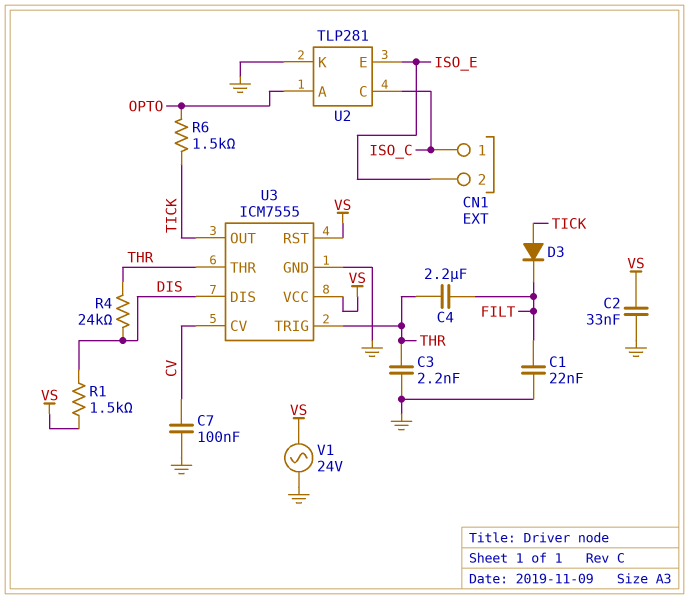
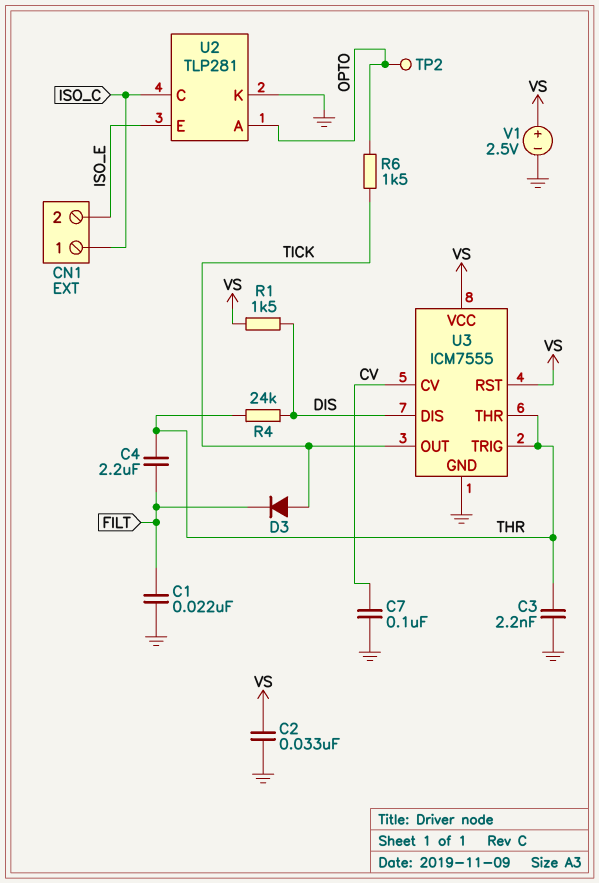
TP2: none -> test point (OPTO)
V1: AC 24V (GND, VS) -> 2.5V (plus VS, minus GND)

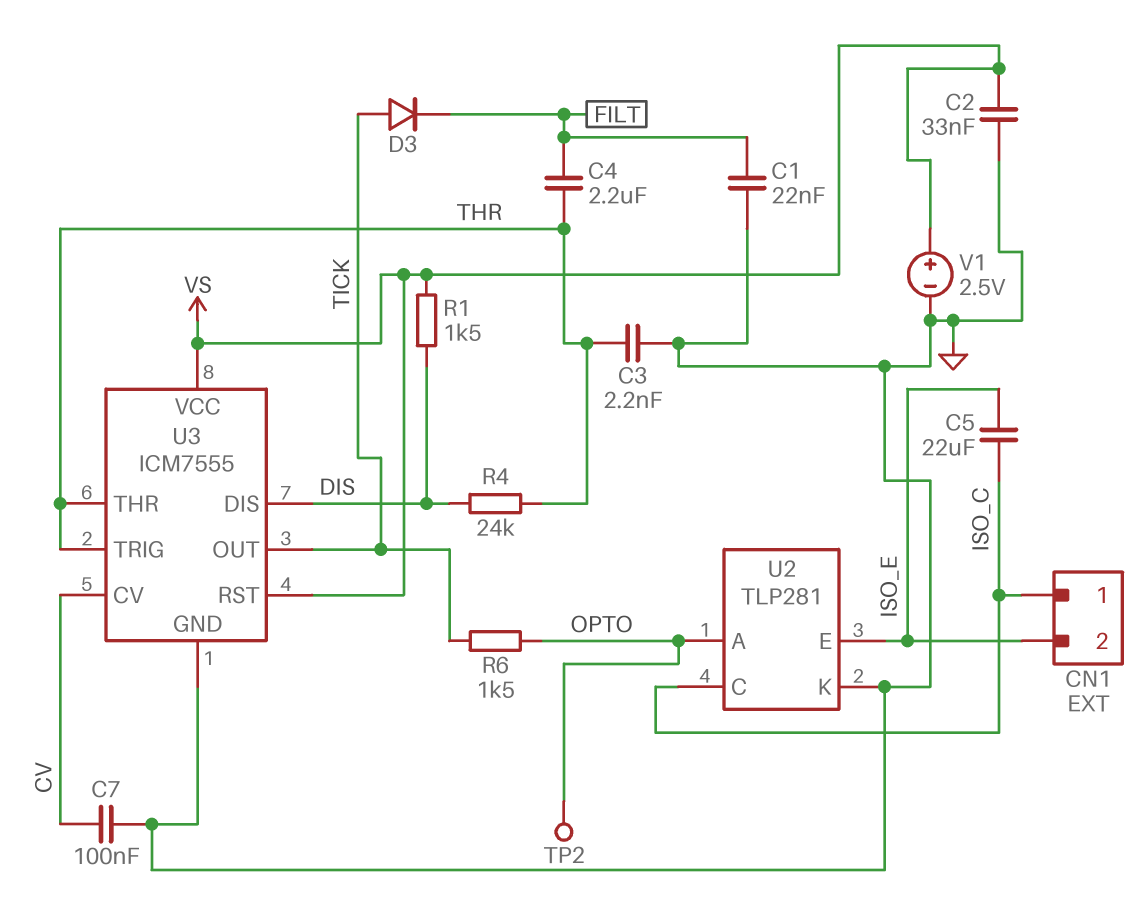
C5: none -> 22uF (ISO_C, ISO_E)

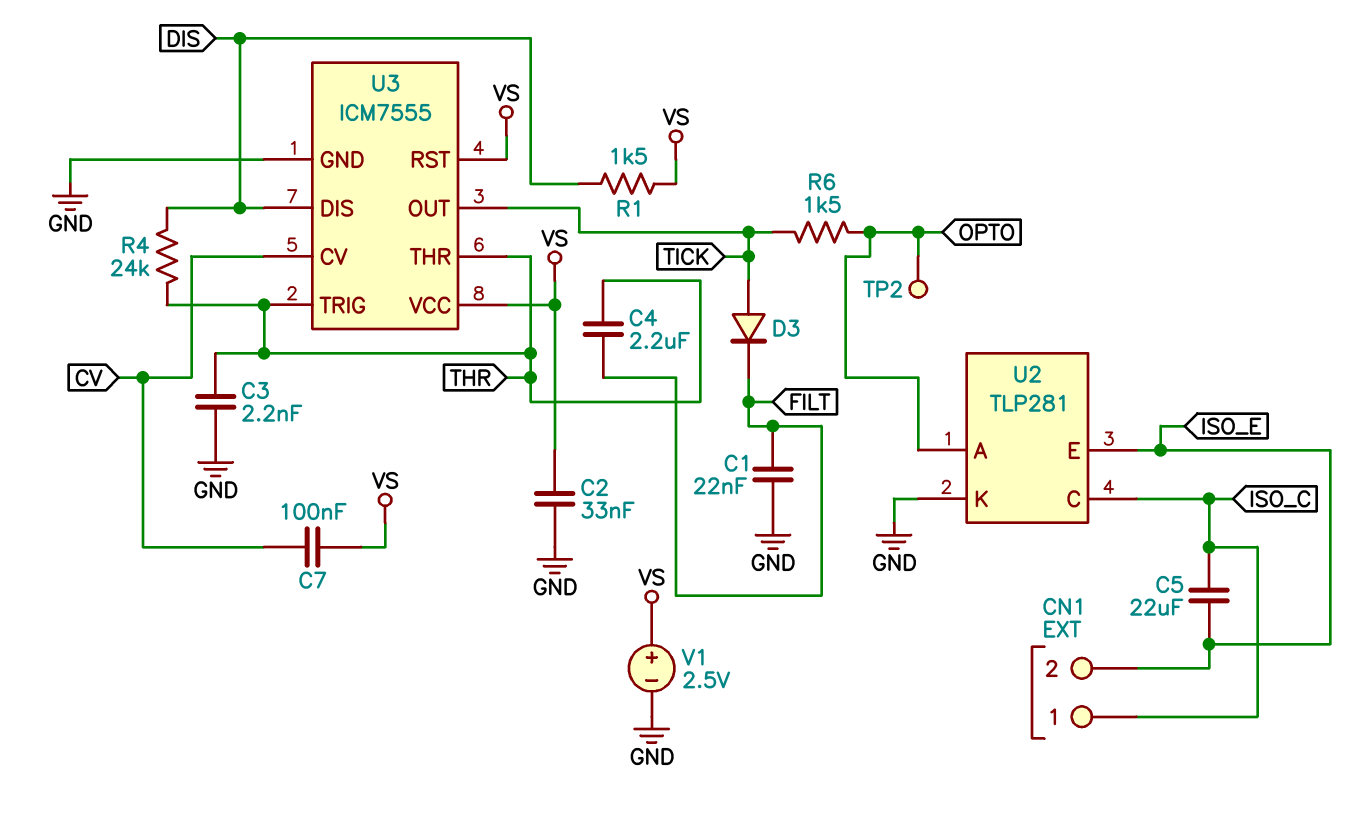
C7: 100nF (CV, GND) -> 100nF (CV, VS)

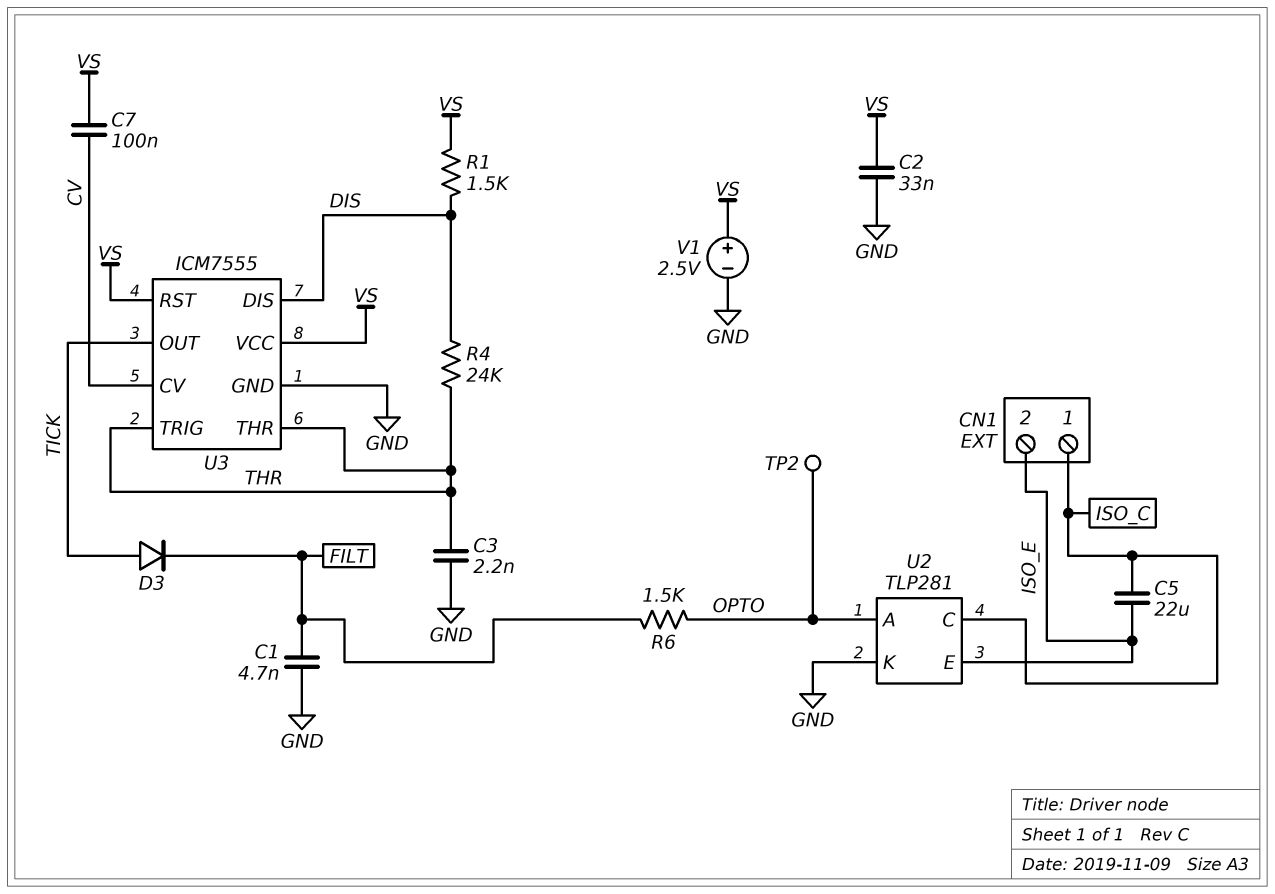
C1: 22nF (FILT, GND) -> 4.7nF (FILT, GND)
C4: 2.2uF (FILT, THR) -> none
R6: 1.5k (OPTO, TICK) -> 1.5k (FILT, OPTO)

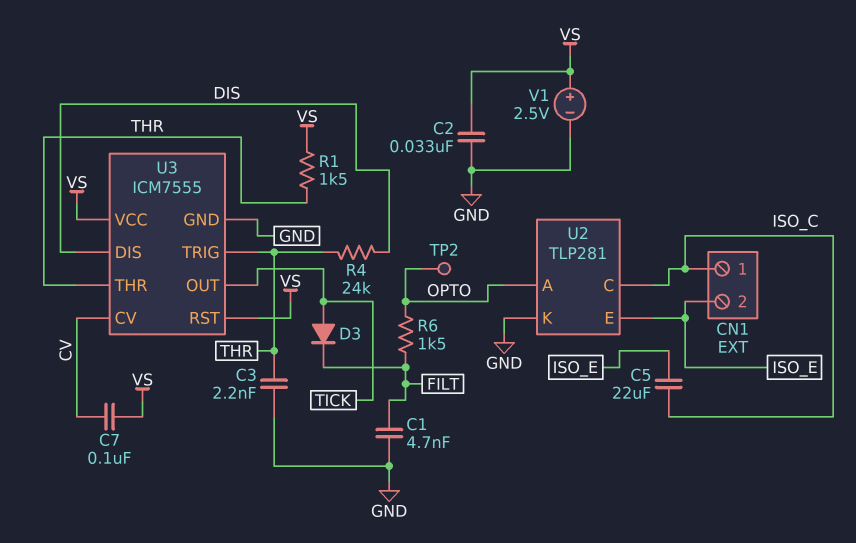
R1: 1.5k (DIS, VS) -> 1.5k (THR, VS)

